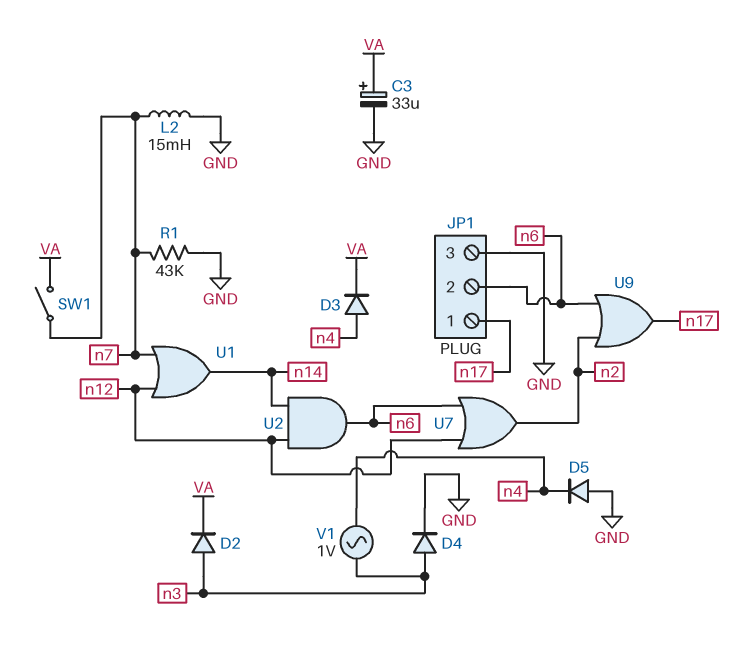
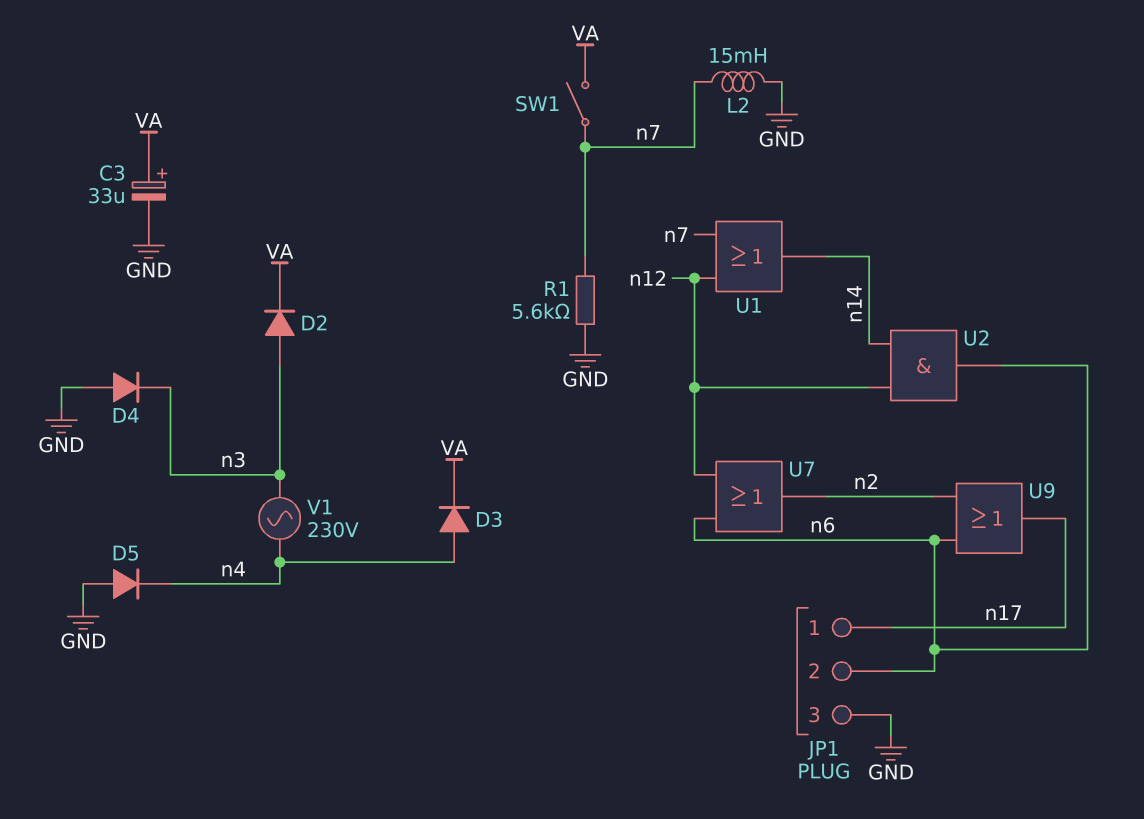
D4: diode (A n3, K GND) -> diode (A GND, K n3)
R1: 43k (GND, n7) -> 5.6k (GND, n7)
V1: AC 1V (n3, n4) -> AC 230V (n3, n4)

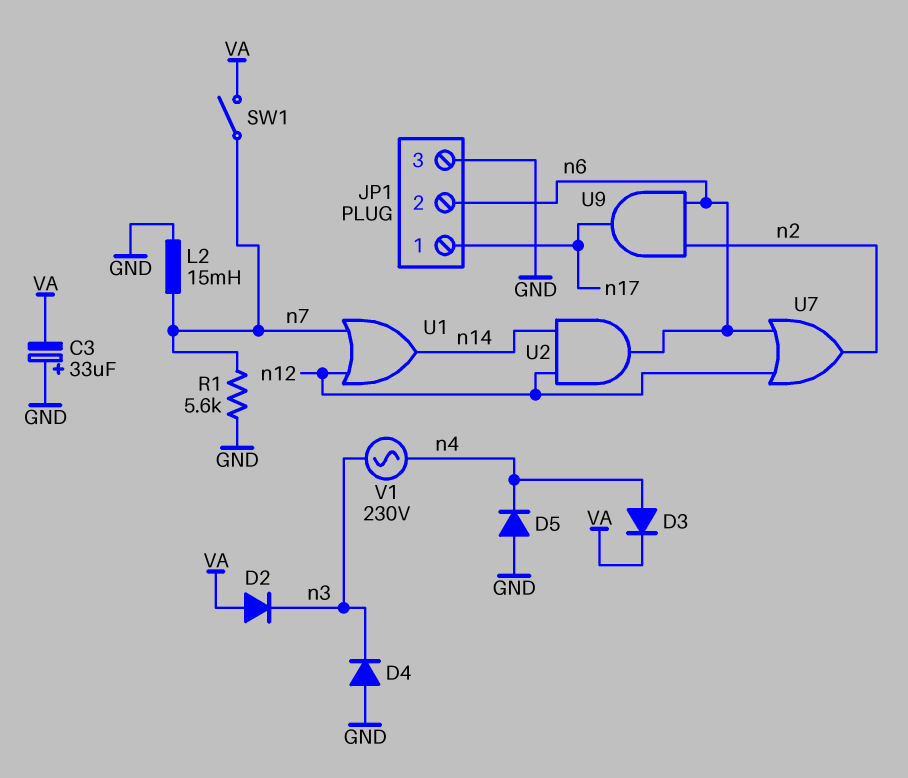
C3: 33uF (plus VA, minus GND) -> 33uF (plus GND, minus VA)
D2: diode (A n3, K VA) -> diode (A VA, K n3)
U9: OR (in n2, in n6, out n17) -> AND (in n2, in n6, out n17)

